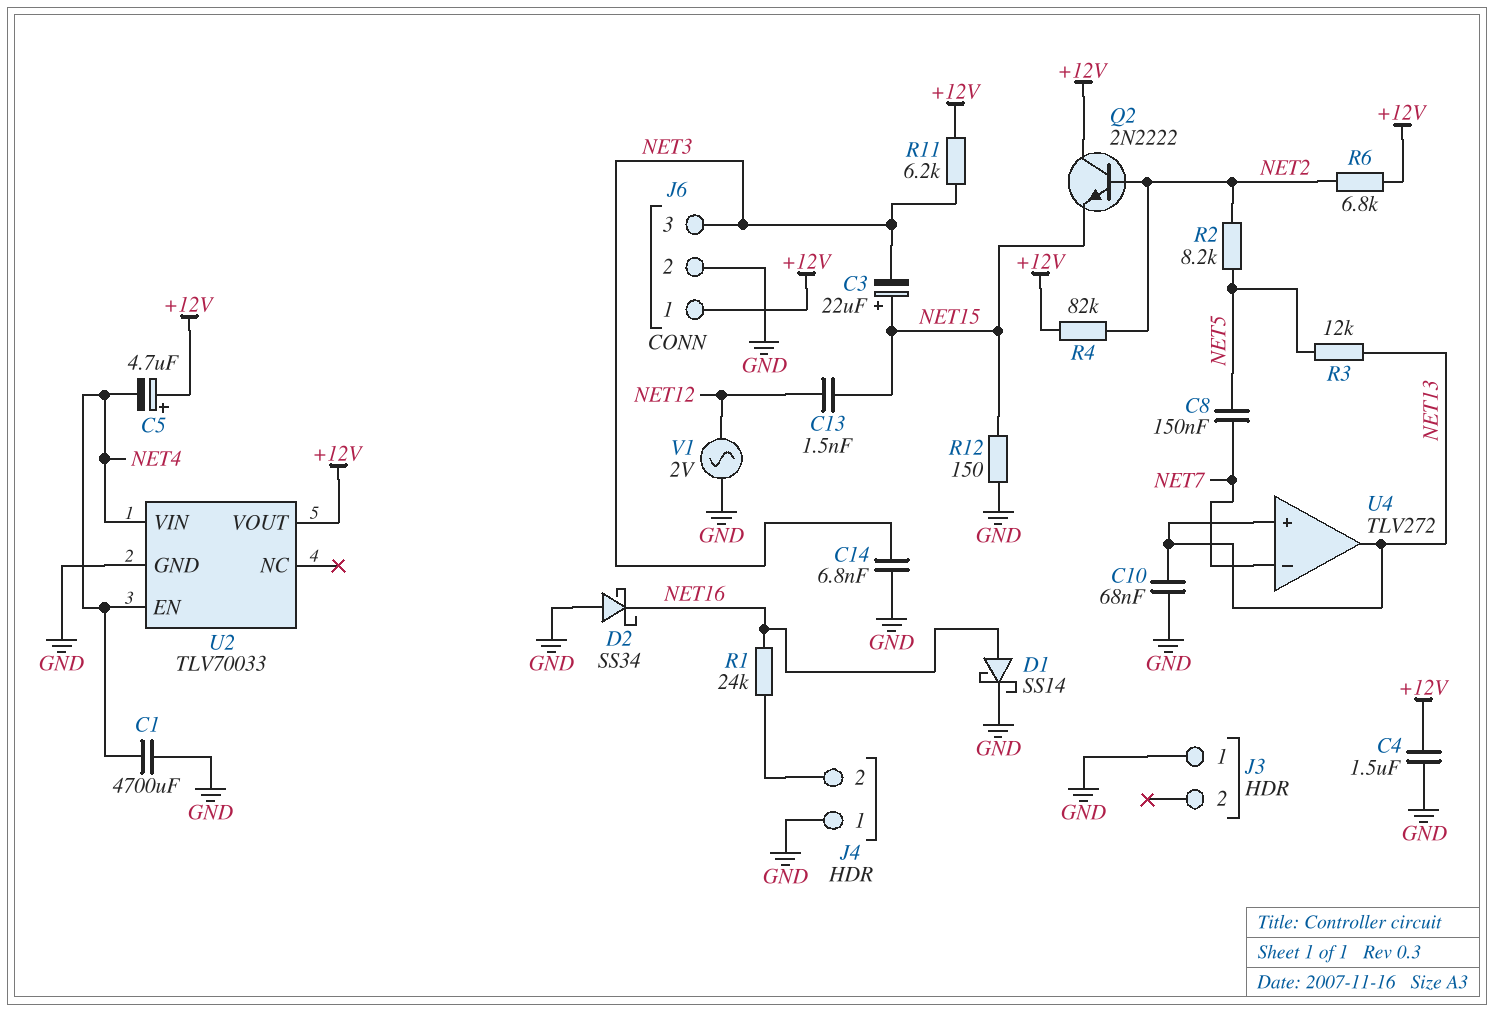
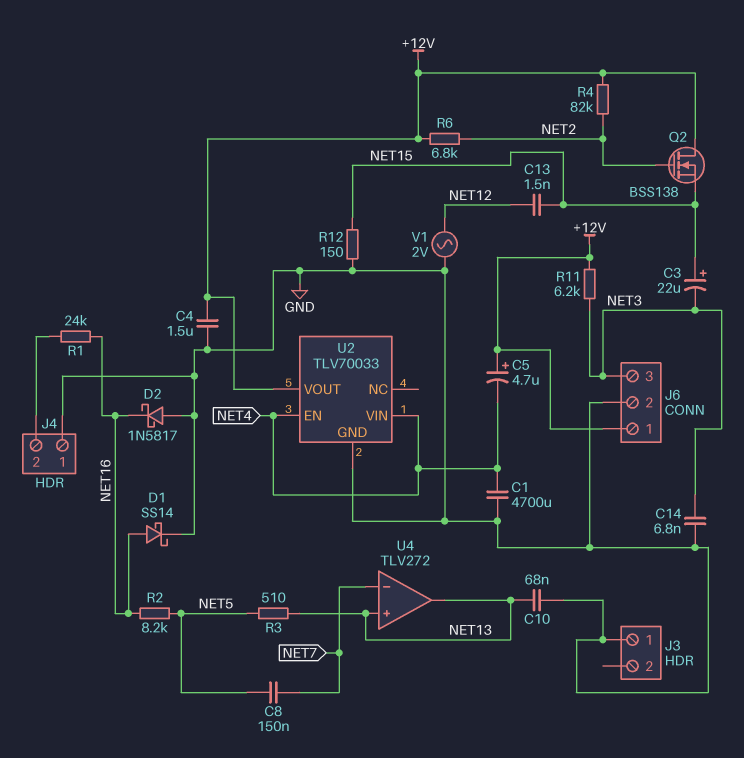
D2: schottky SS34 (A GND, K NET16) -> schottky 1N5817 (A GND, K NET16)
Q2: NPN 2N2222 (B NET2, C +12V, E NET15) -> NMOS BSS138 (G NET2, D +12V, S NET15)
R2: 8.2k (NET2, NET5) -> 8.2k (NET5, NET16)
R3: 12k (NET5, NET13) -> 510 (NET5, NET13)

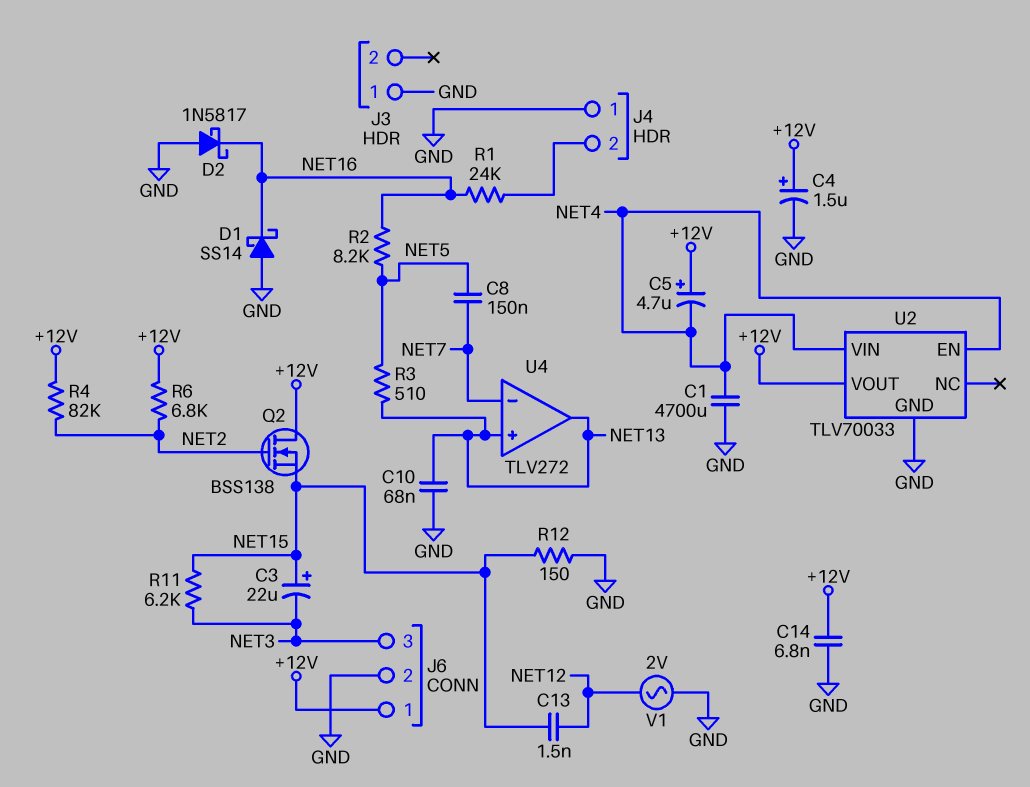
C4: 1.5uF (+12V, GND) -> 1.5uF (plus +12V, minus GND)
C14: 6.8nF (GND, NET3) -> 6.8nF (+12V, GND)
D1: schottky SS14 (A NET16, K GND) -> schottky SS14 (A GND, K NET16)
R11: 6.2k (+12V, NET3) -> 6.2k (NET3, NET15)

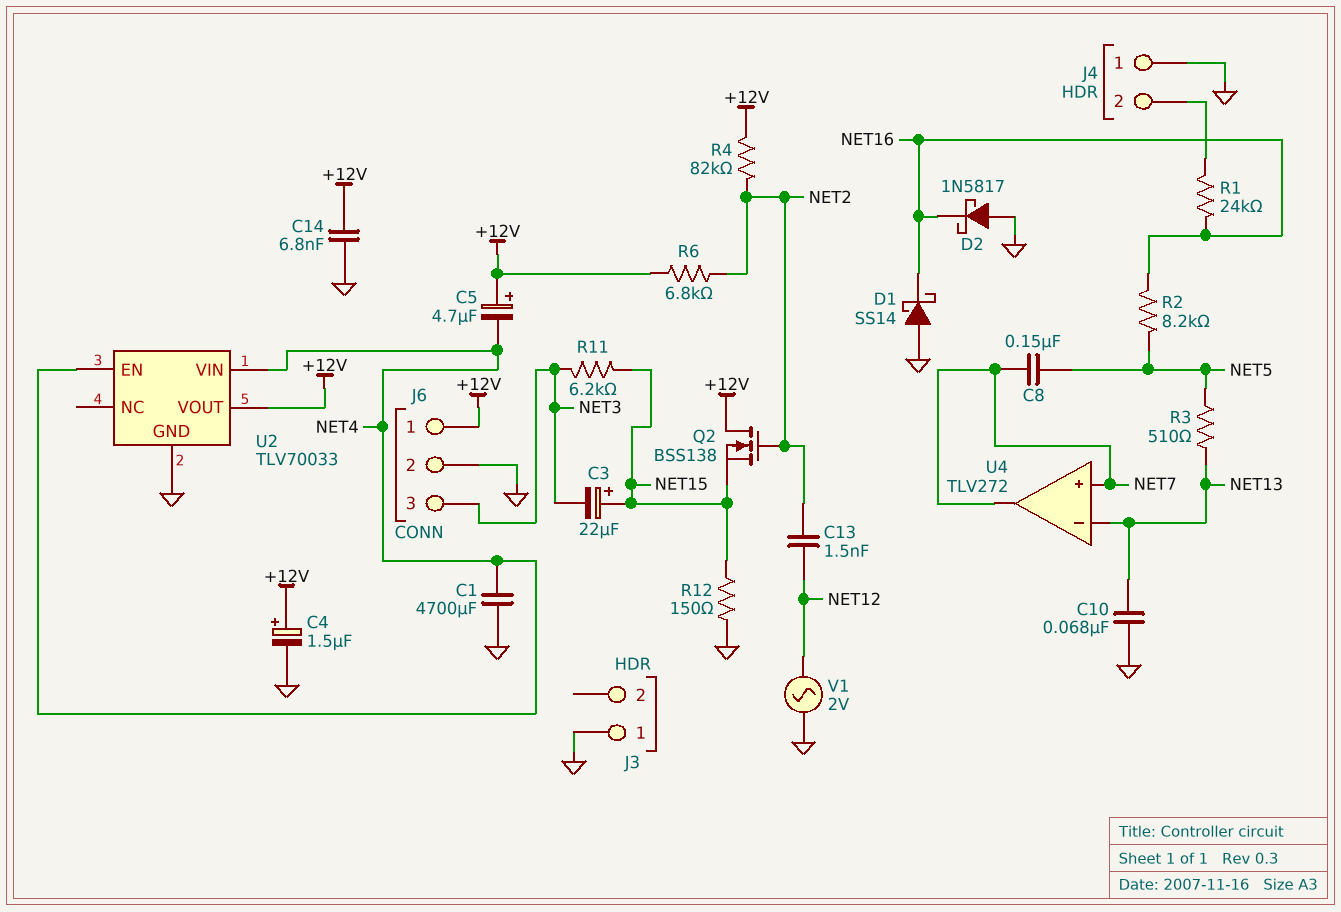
C13: 1.5nF (NET12, NET15) -> 1.5nF (NET2, NET12)
U4 pin in+: NET13 -> NET7
U4 pin in-: NET7 -> NET13
U4 pin out: NET13 -> NET7

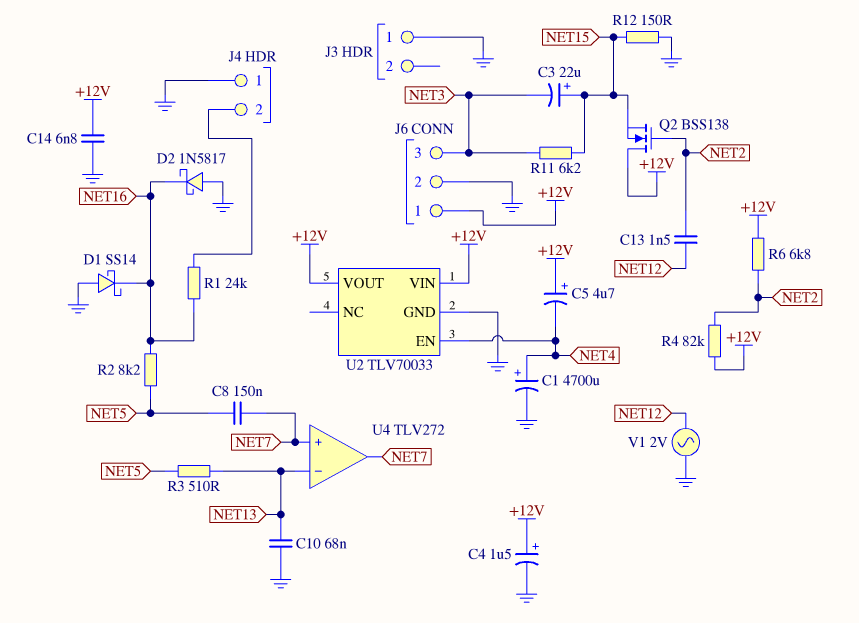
C1: 4700uF (GND, NET4) -> 4700uF (plus NET4, minus GND)
U2 pin VIN: NET4 -> +12V

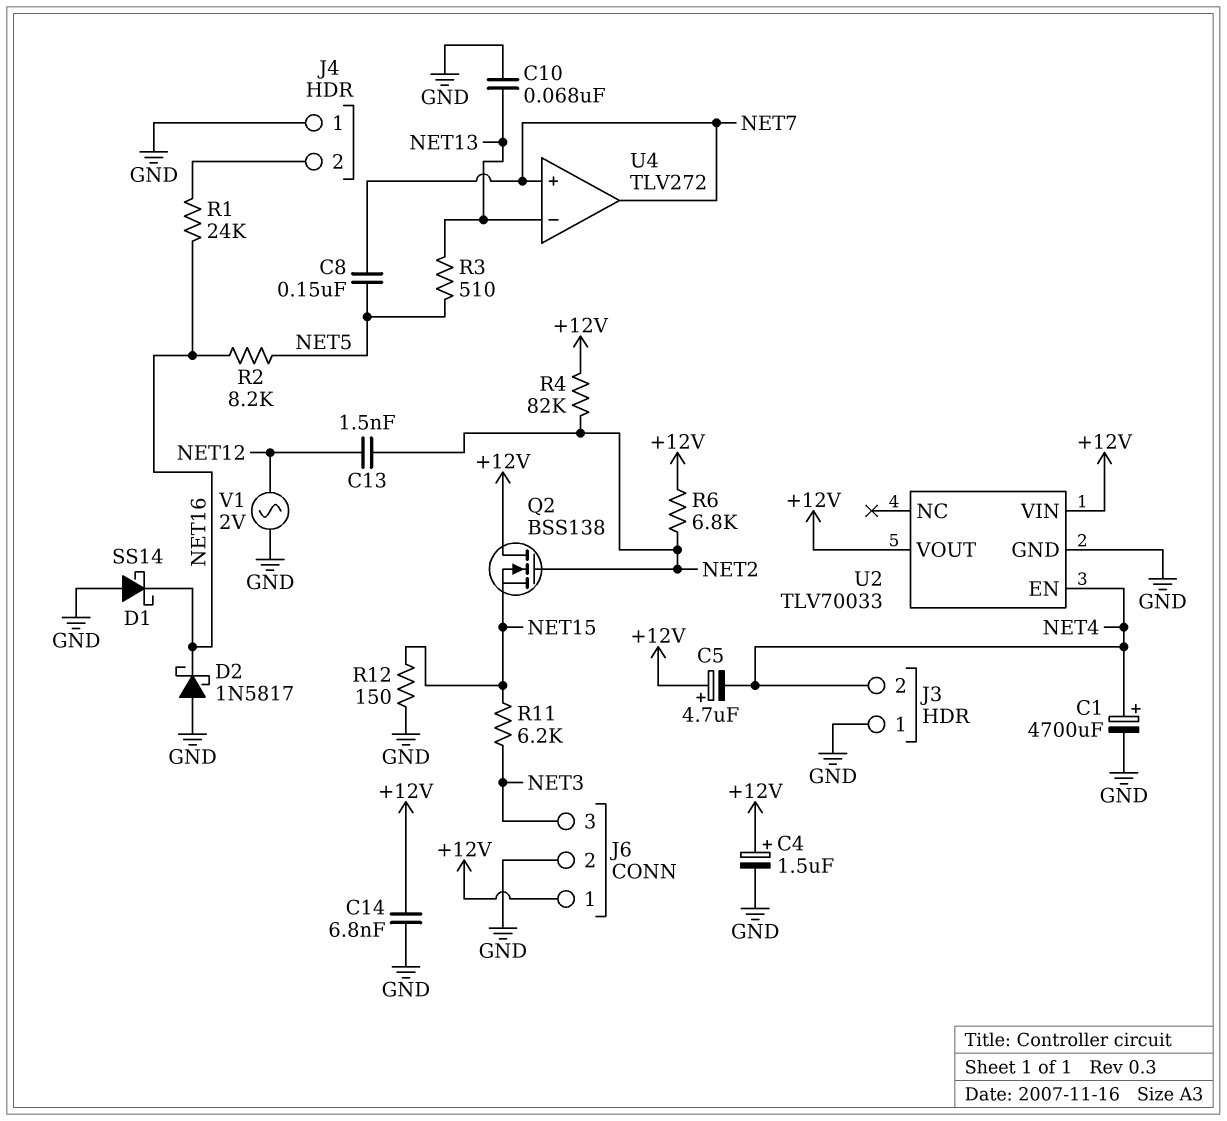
C3: 22uF (plus NET15, minus NET3) -> none
J3 pin 2: none -> NET4

